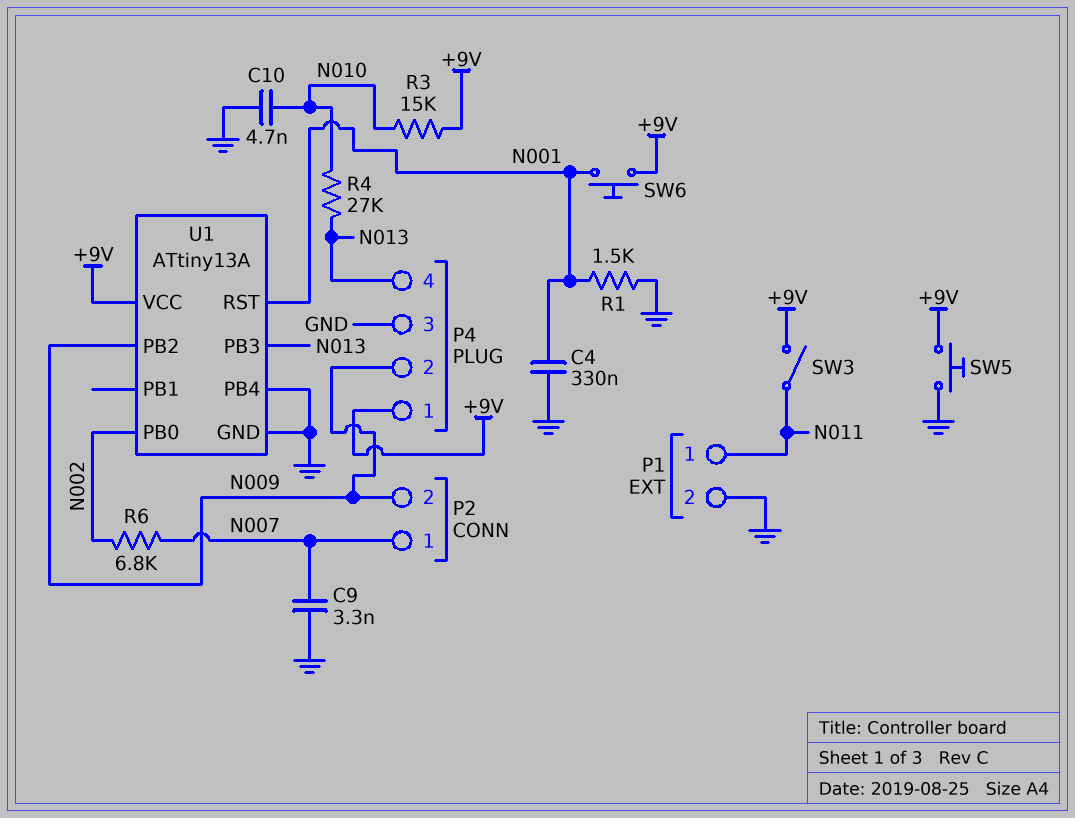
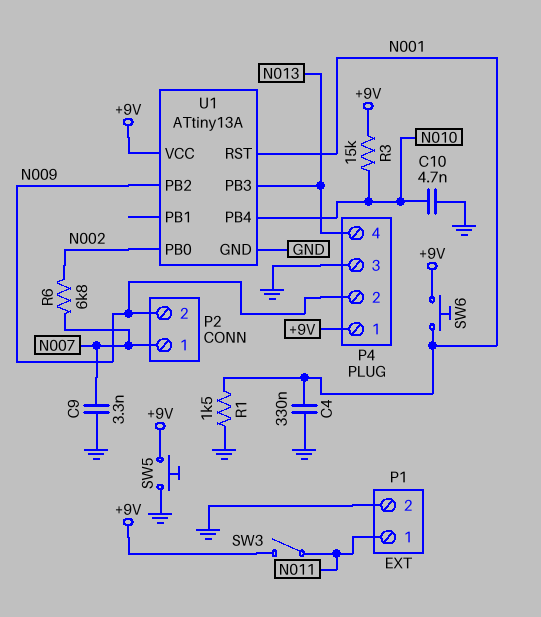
R4: 27k (N010, N013) -> none
U1 pin PB4: GND -> N010

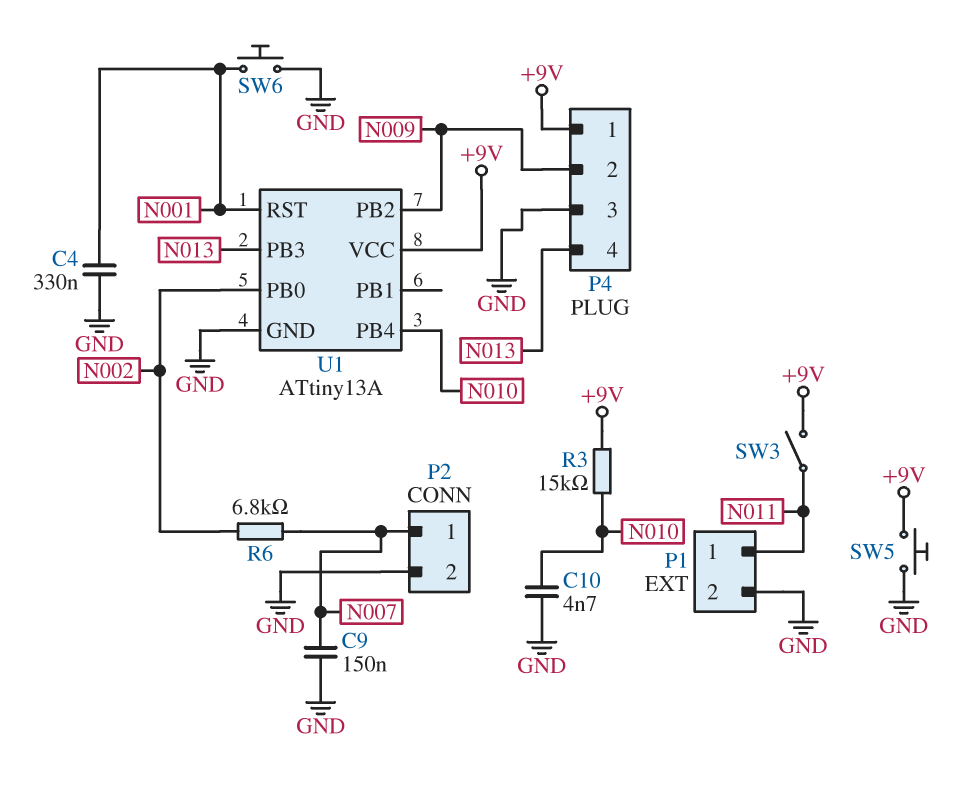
C9: 3.3nF (GND, N007) -> 150nF (GND, N007)
P2 pin 2: N009 -> GND
R1: 1.5k (GND, N001) -> none
SW6: button (+9V, N001) -> button (GND, N001)

